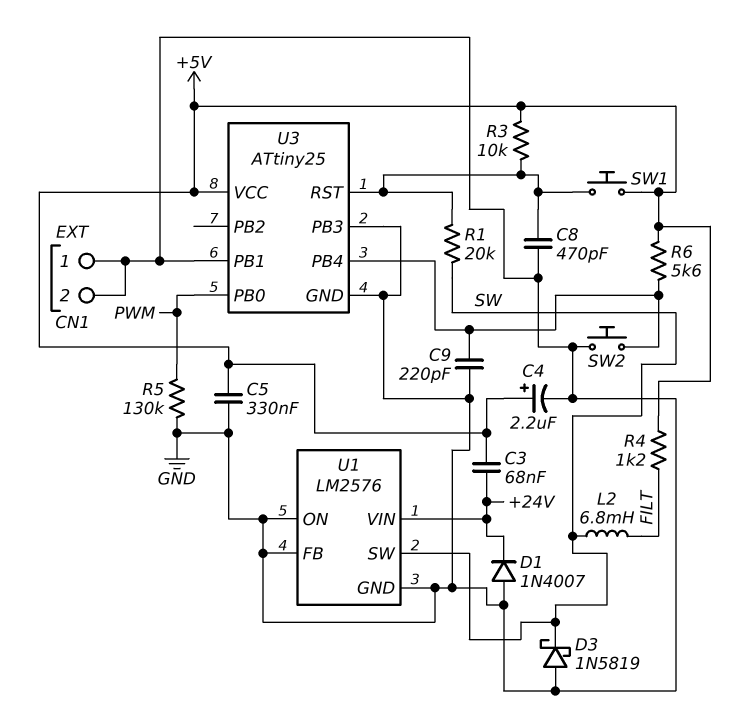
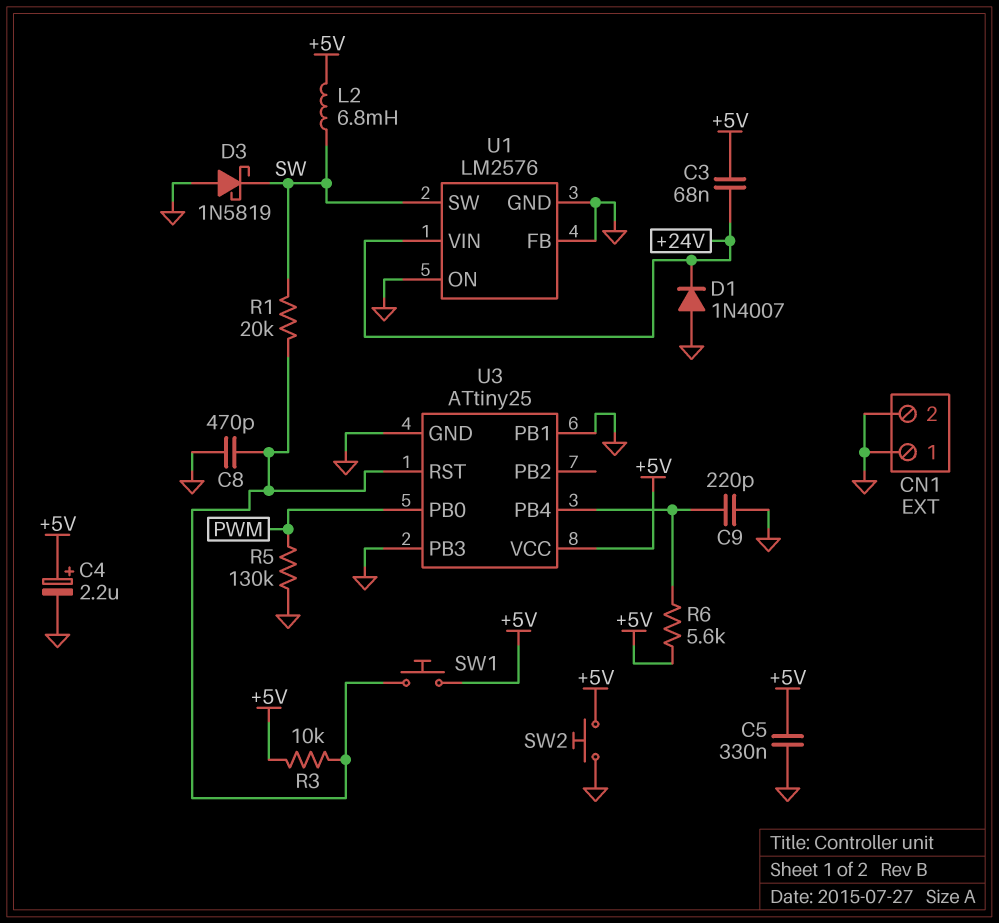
L2: 6.8mH (FILT, SW) -> 6.8mH (+5V, SW)
R4: 1.2k (+5V, FILT) -> none
SW2: button (GND, U3/PB4) -> button (+5V, GND)

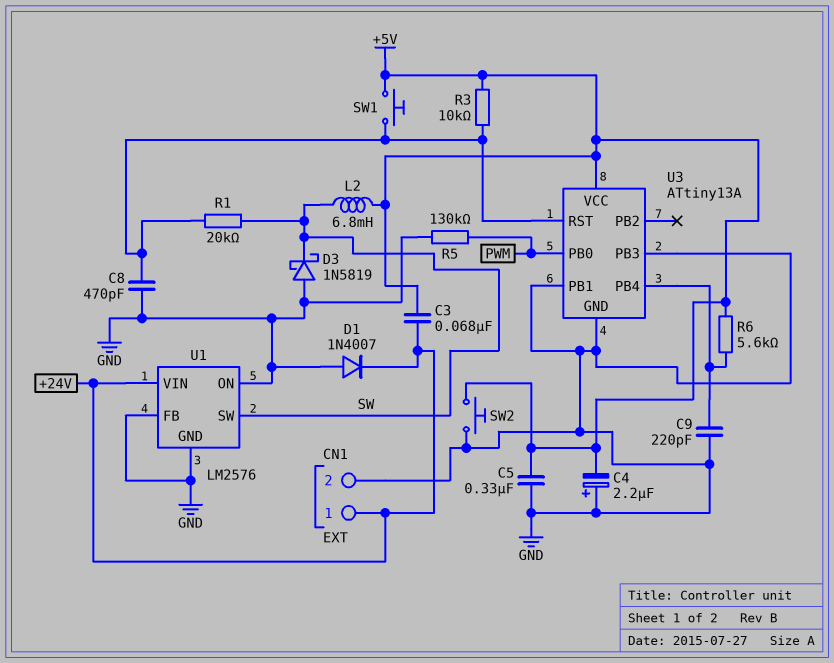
C4: 2.2uF (plus +5V, minus GND) -> 2.2uF (plus GND, minus +5V)
CN1 pin 1: GND -> +24V
U3: ATtiny25 -> ATtiny13A

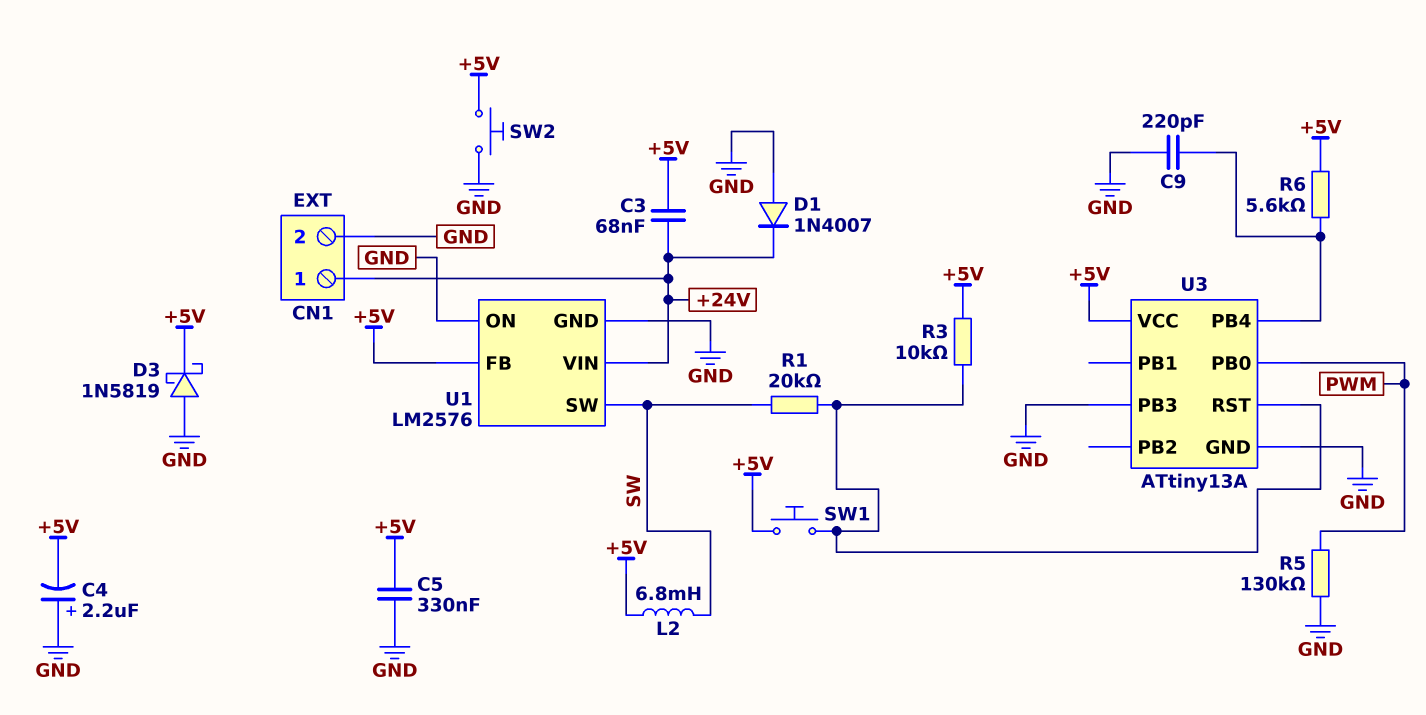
C8: 470pF (GND, U3/RST) -> none
D3: schottky 1N5819 (A GND, K SW) -> schottky 1N5819 (A GND, K +5V)
U1 pin FB: GND -> +5V
U3 pin PB1: GND -> none

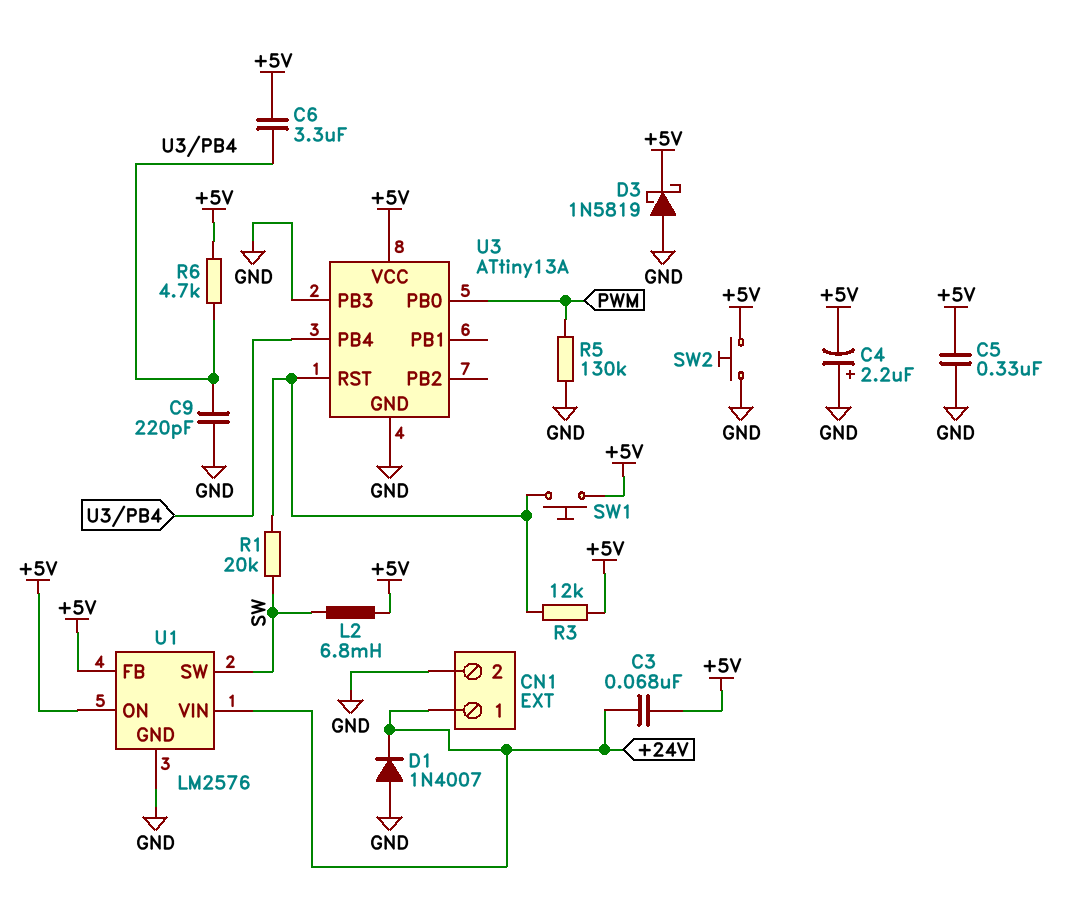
C6: none -> 3.3uF (+5V, U3/PB4)
R3: 10k (+5V, U3/RST) -> 12k (+5V, U3/RST)
R6: 5.6k (+5V, U3/PB4) -> 4.7k (+5V, U3/PB4)
U1 pin ON: GND -> +5V

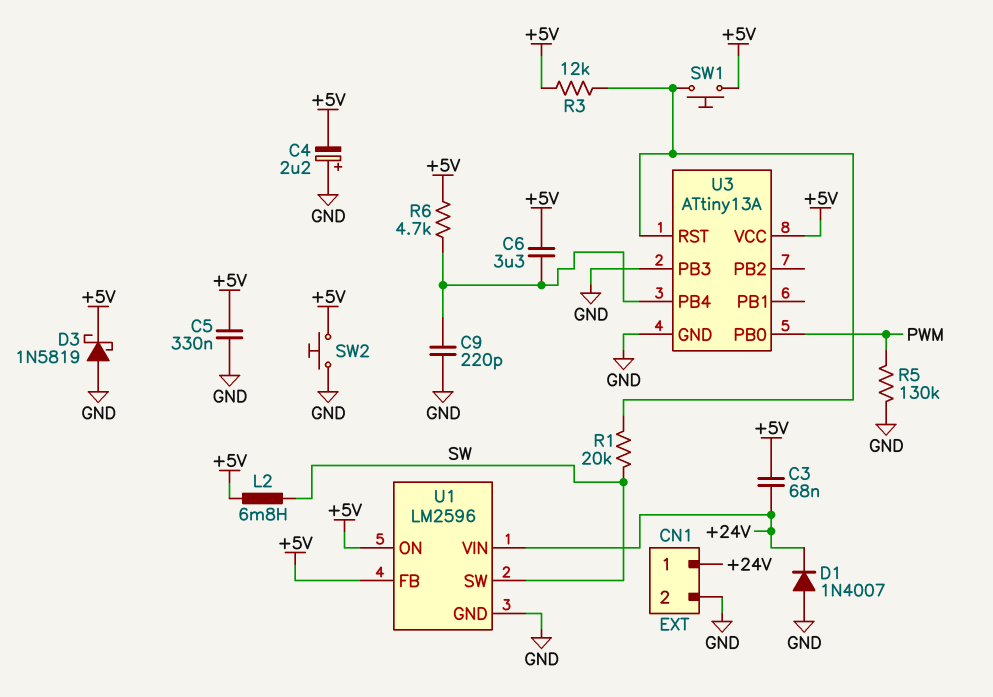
U1: LM2576 -> LM2596

